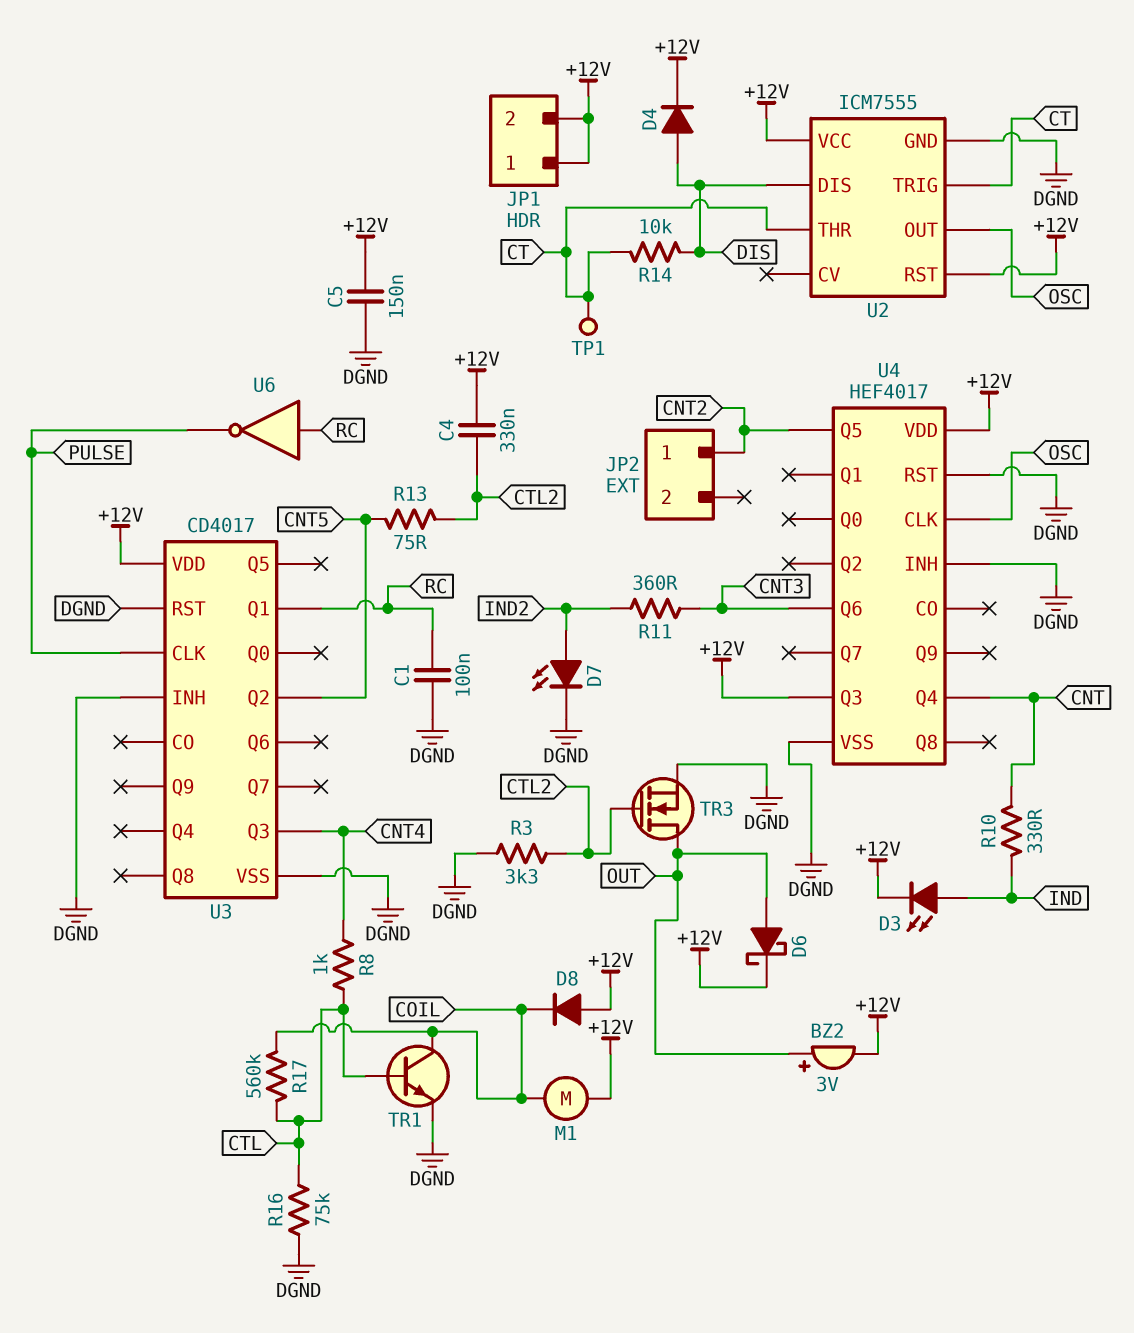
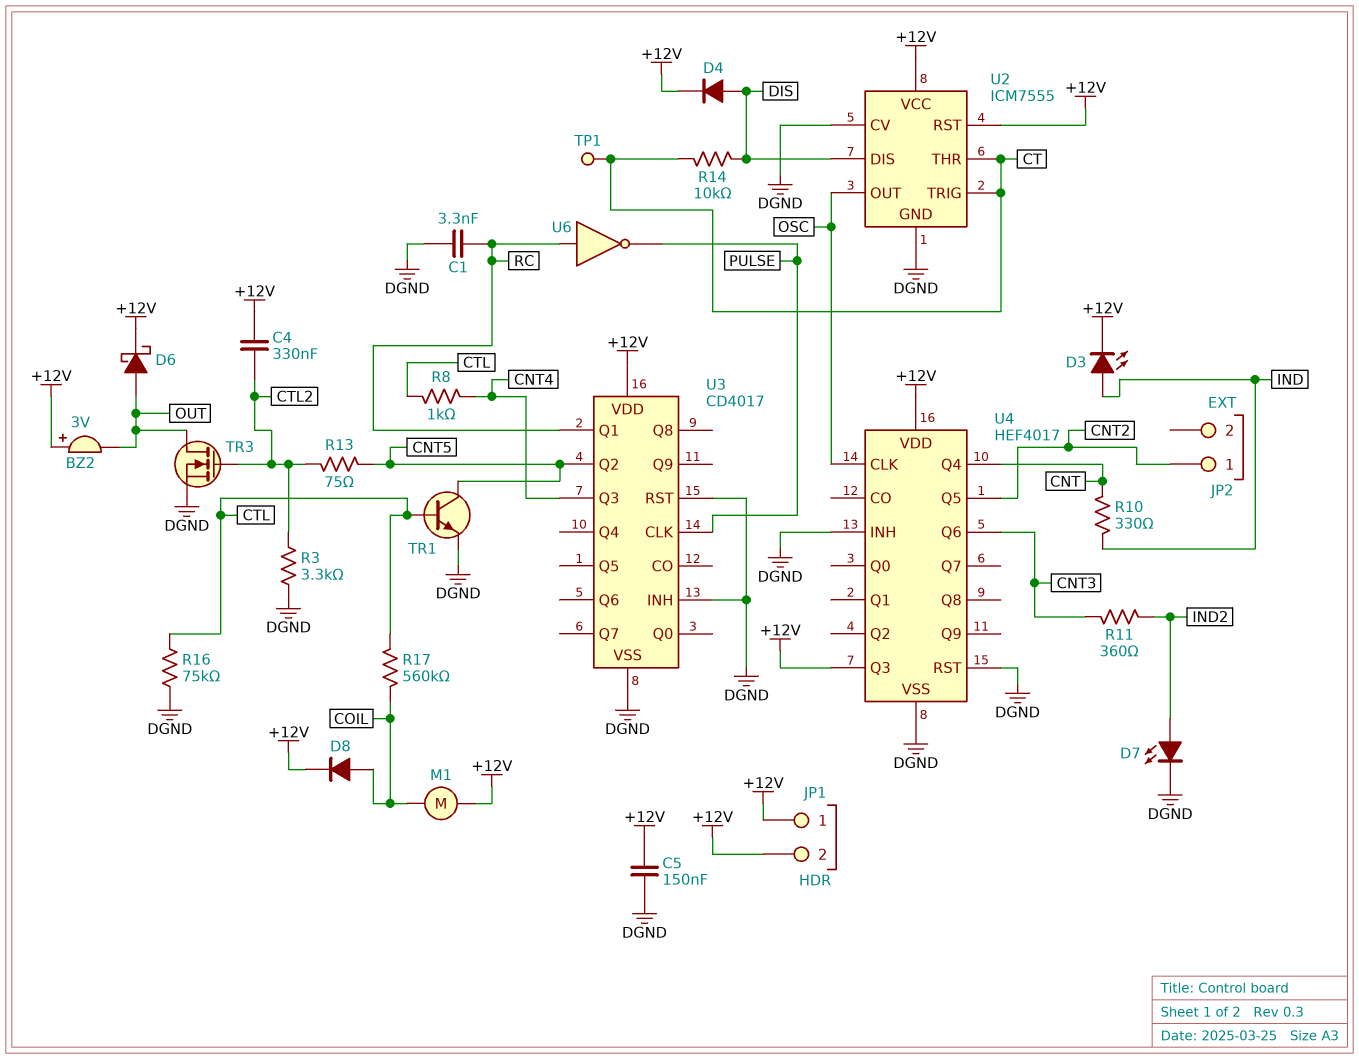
BZ2: buzzer 3V (plus OUT, minus +12V) -> buzzer 3V (plus +12V, minus OUT)
C1: 100nF (DGND, RC) -> 3.3nF (DGND, RC)
D8: diode (A +12V, K COIL) -> diode (A COIL, K +12V)
TR1: NPN (B CTL, C COIL, E DGND) -> NPN (B CTL, C CNT5, E DGND)
U2 pin CV: none -> DGND

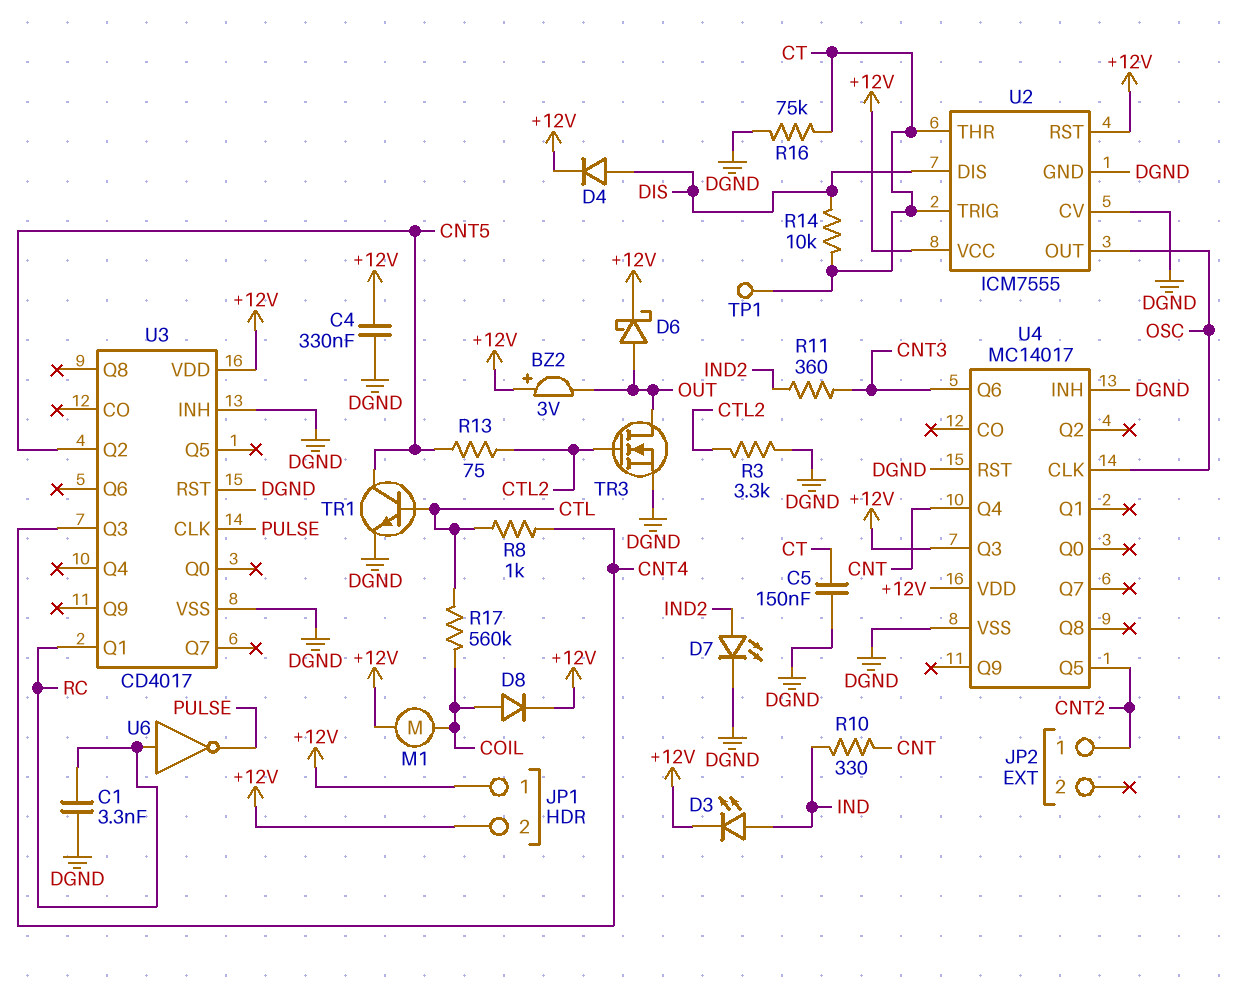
C4: 330nF (+12V, CTL2) -> 330nF (+12V, DGND)
C5: 150nF (+12V, DGND) -> 150nF (CT, DGND)
R16: 75k (CTL, DGND) -> 75k (CT, DGND)
U4: HEF4017 -> MC14017

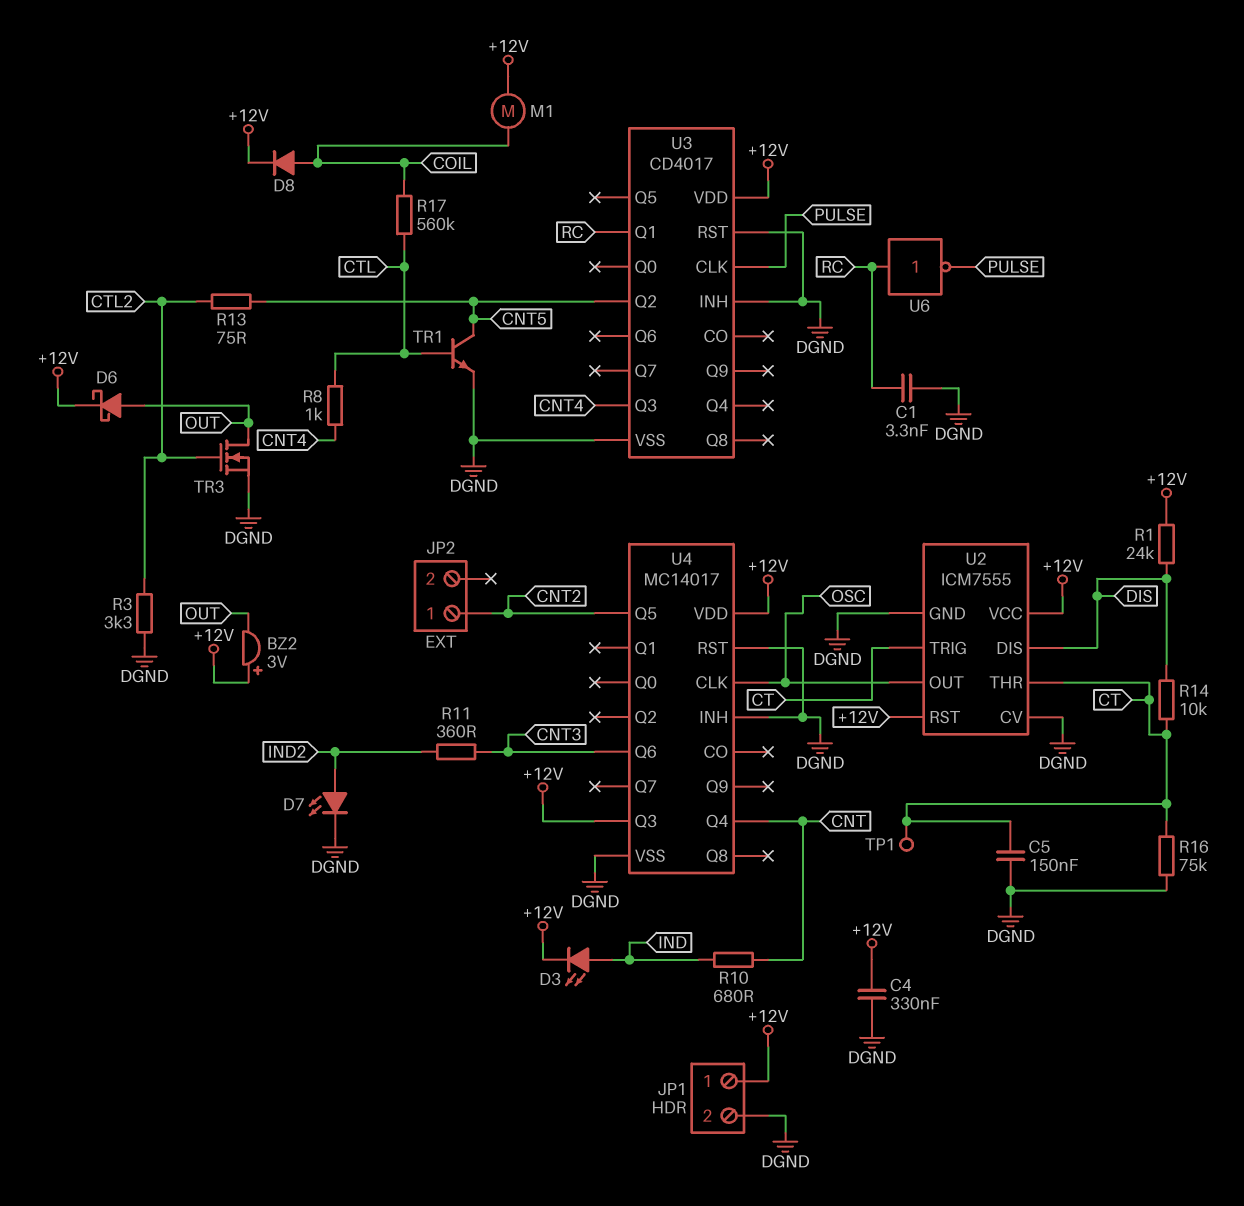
D4: diode (A DIS, K +12V) -> none
JP1 pin 2: +12V -> DGND
R1: none -> 24k (+12V, DIS)
R10: 330 (CNT, IND) -> 680 (CNT, IND)

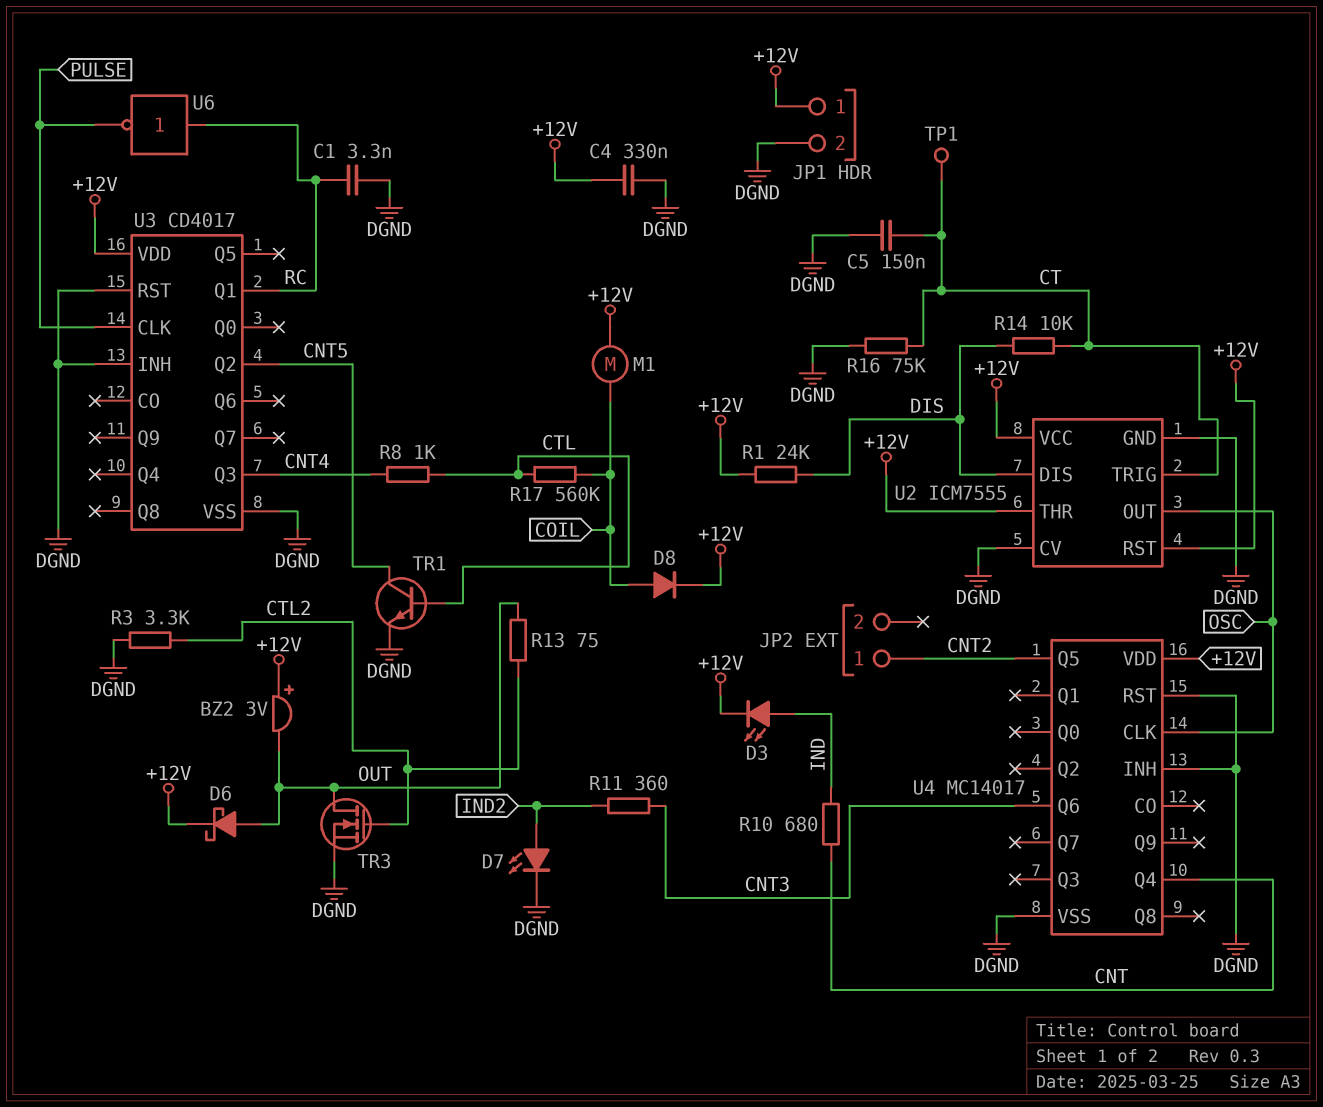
R13: 75 (CNT5, CTL2) -> 75 (CTL2, OUT)
U2 pin THR: CT -> +12V
U4 pin Q3: +12V -> none

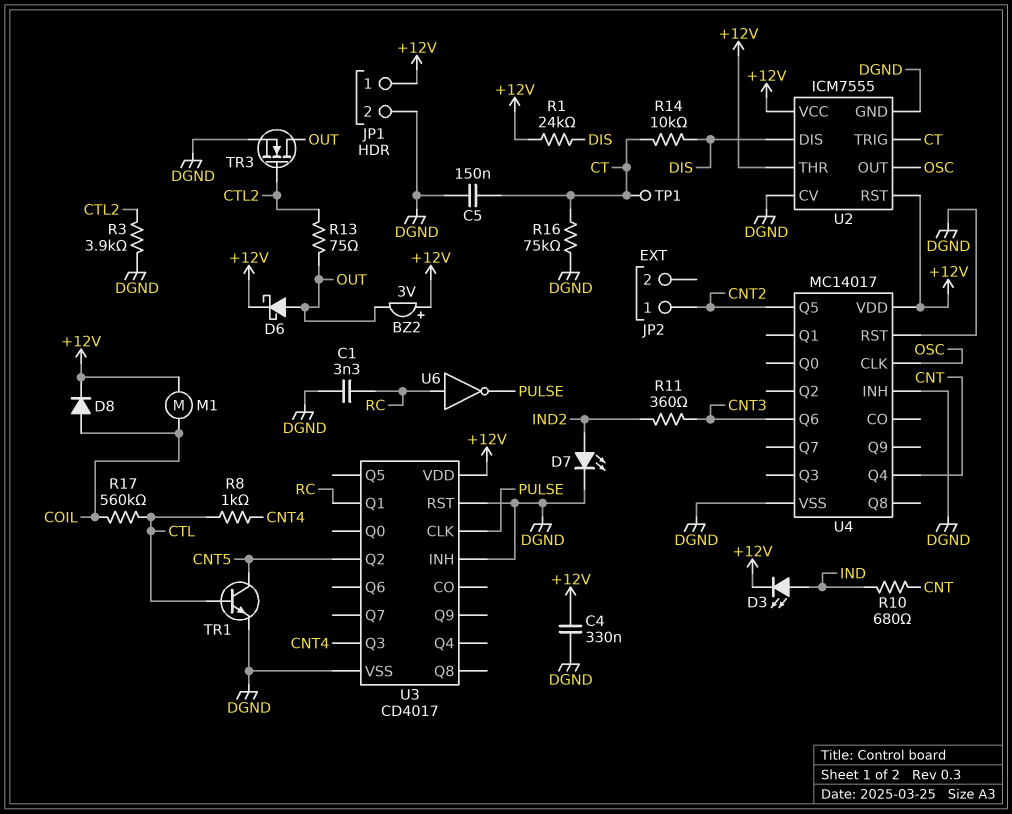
R3: 3.3k (CTL2, DGND) -> 3.9k (CTL2, DGND)

